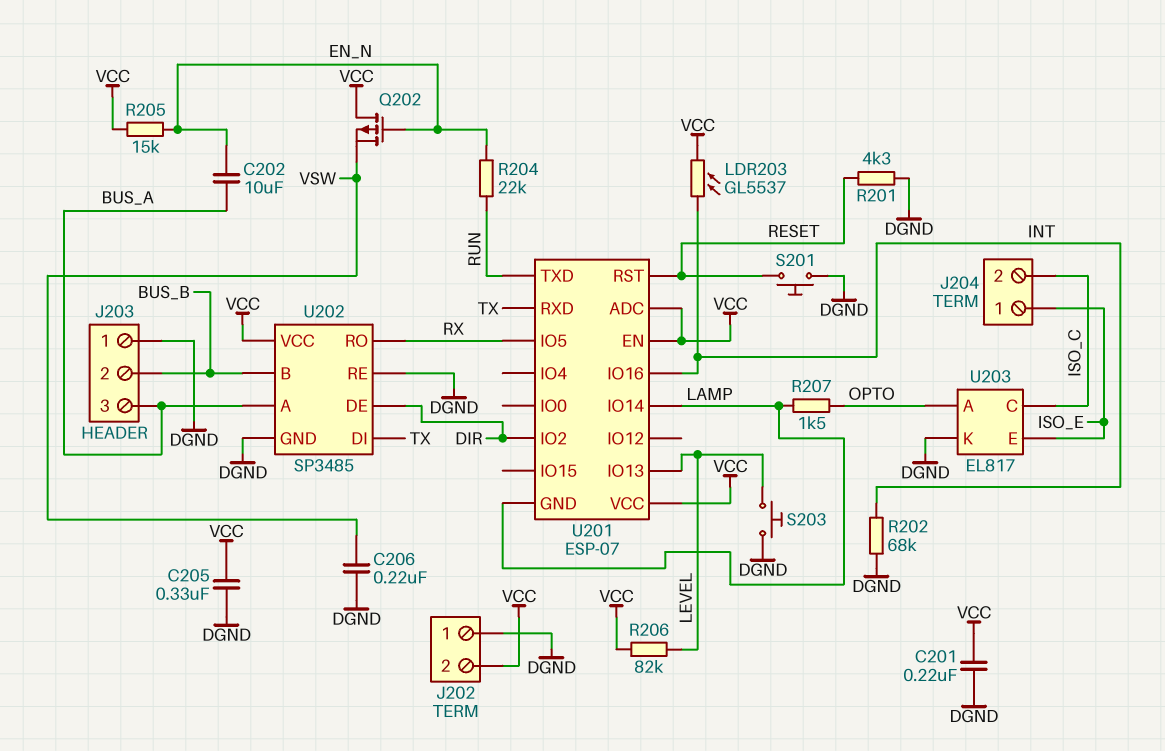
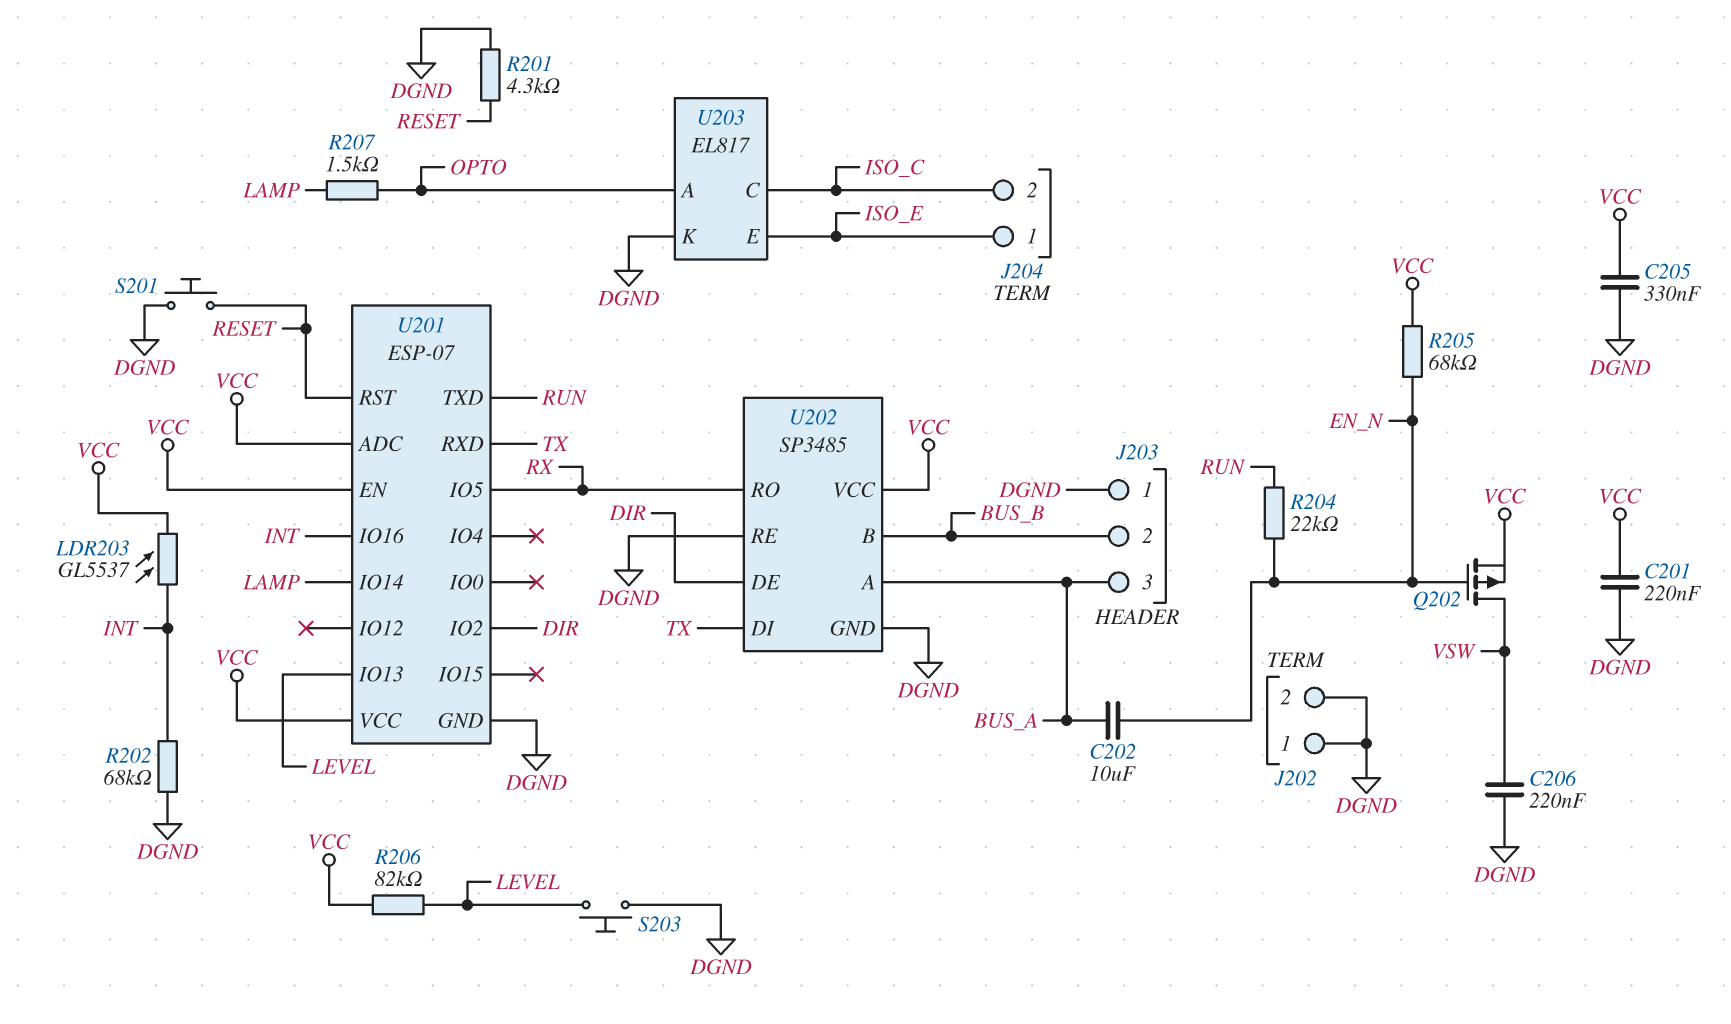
J202 pin 2: VCC -> DGND
Q202: PMOS (G EN_N, D VCC, S VSW) -> PMOS (G EN_N, D VSW, S VCC)
R205: 15k (EN_N, VCC) -> 68k (EN_N, VCC)
U201 pin GND: LAMP -> DGND

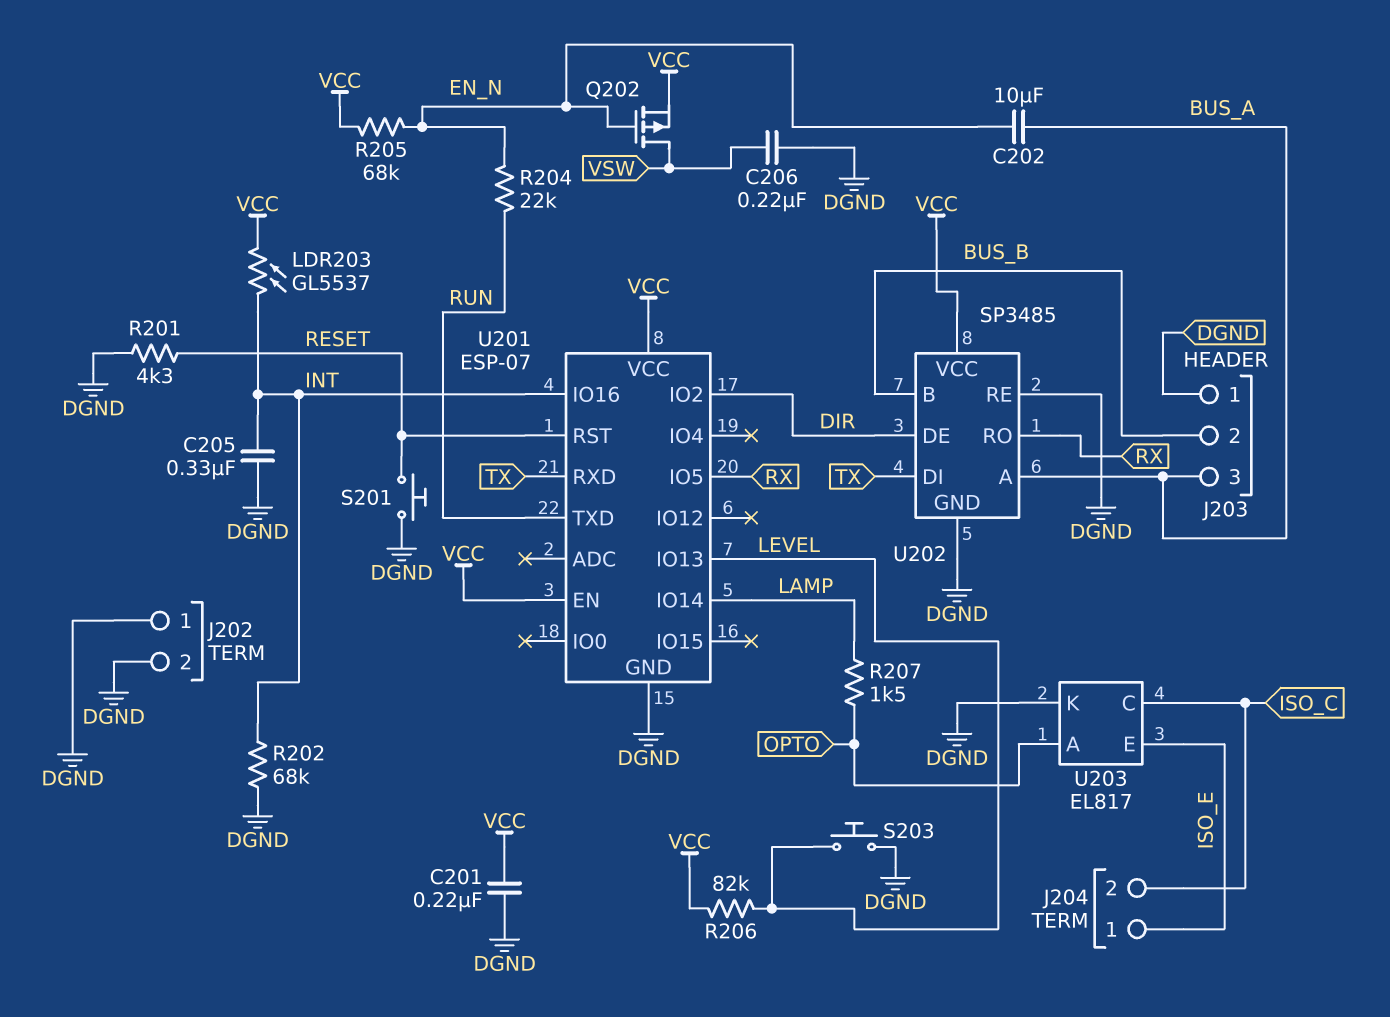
C205: 330nF (DGND, VCC) -> 330nF (DGND, INT)
U201 pin ADC: VCC -> none

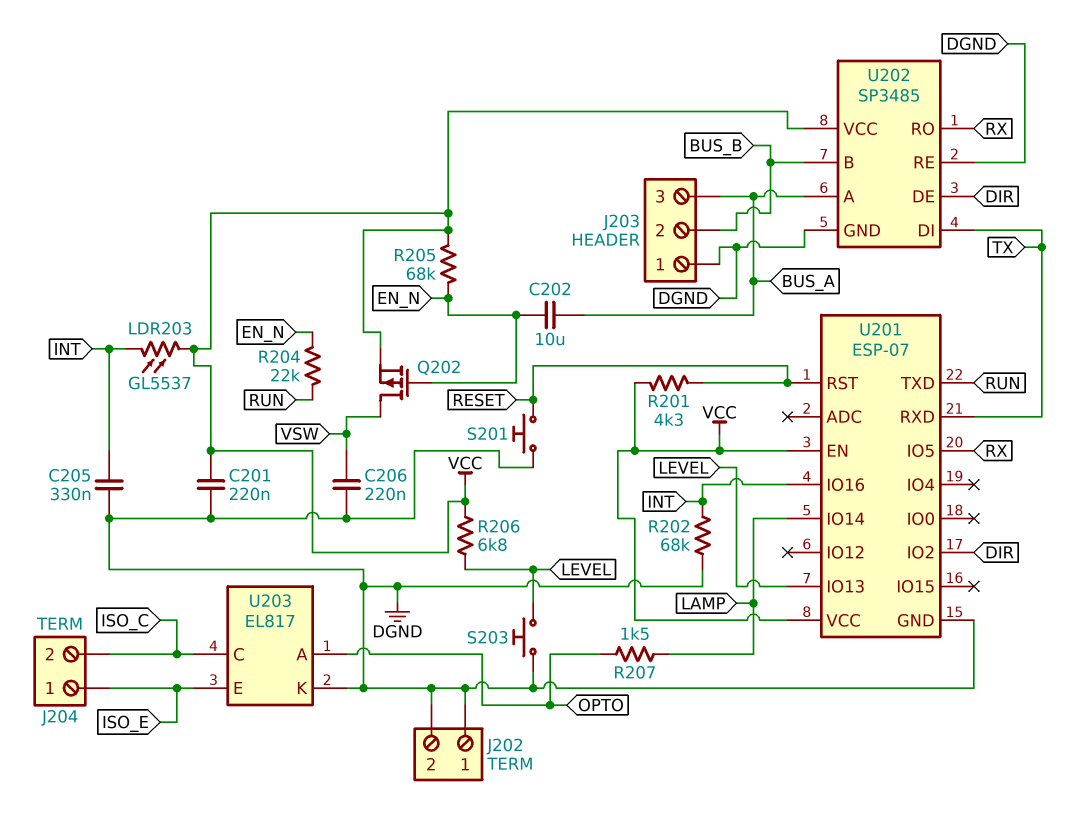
R201: 4.3k (DGND, RESET) -> 4.3k (RESET, VCC)
R206: 82k (LEVEL, VCC) -> 6.8k (LEVEL, VCC)

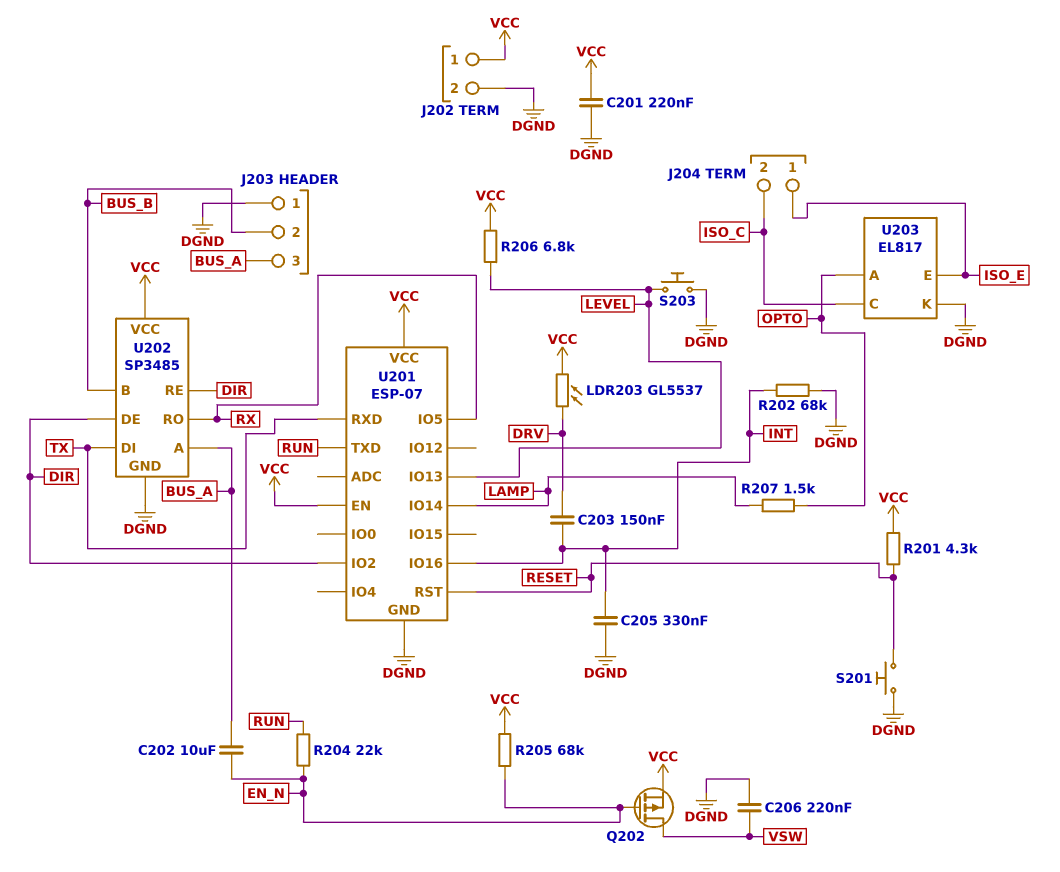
C203: none -> 150nF (DRV, INT)
J202 pin 1: DGND -> VCC
LDR203: GL5537 (INT, VCC) -> GL5537 (DRV, VCC)
U202 pin RE: DGND -> DIR

